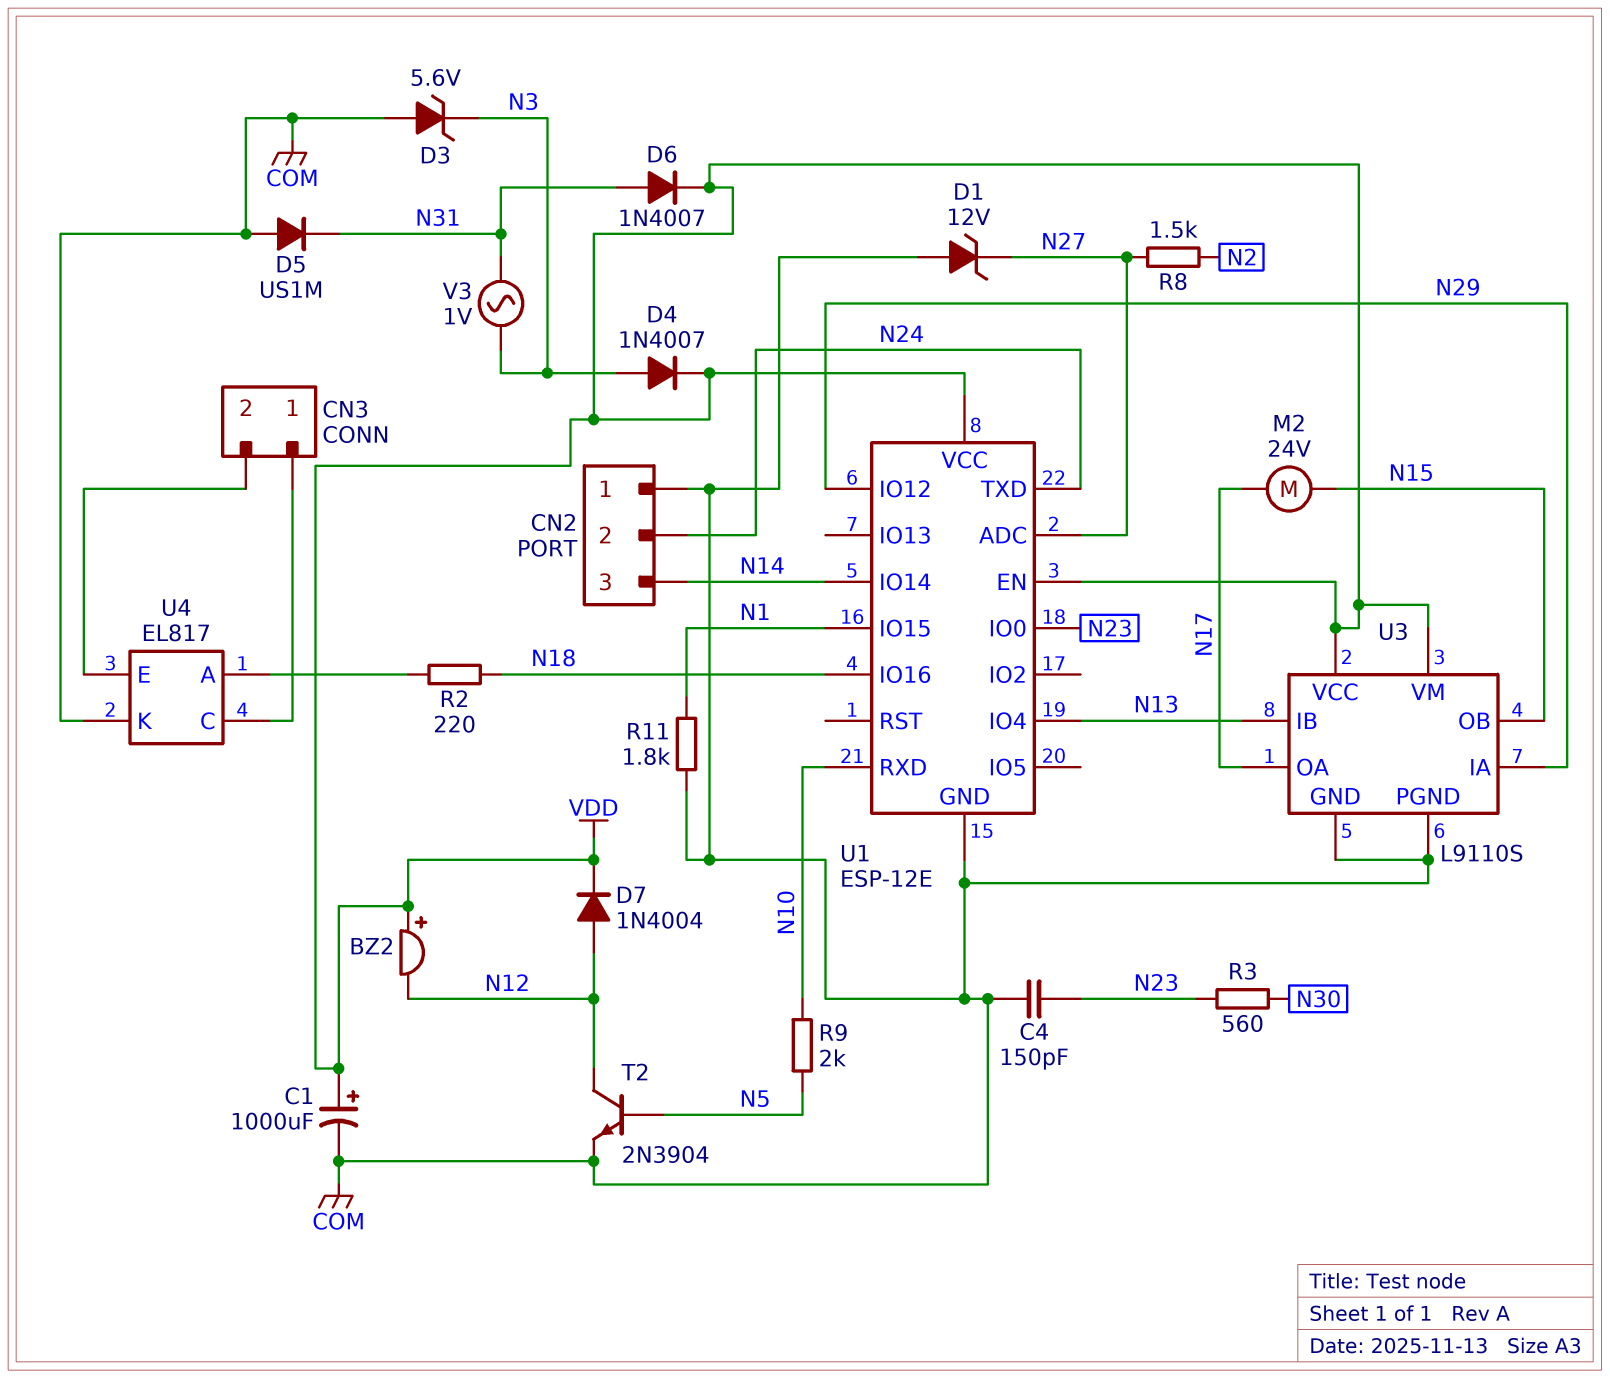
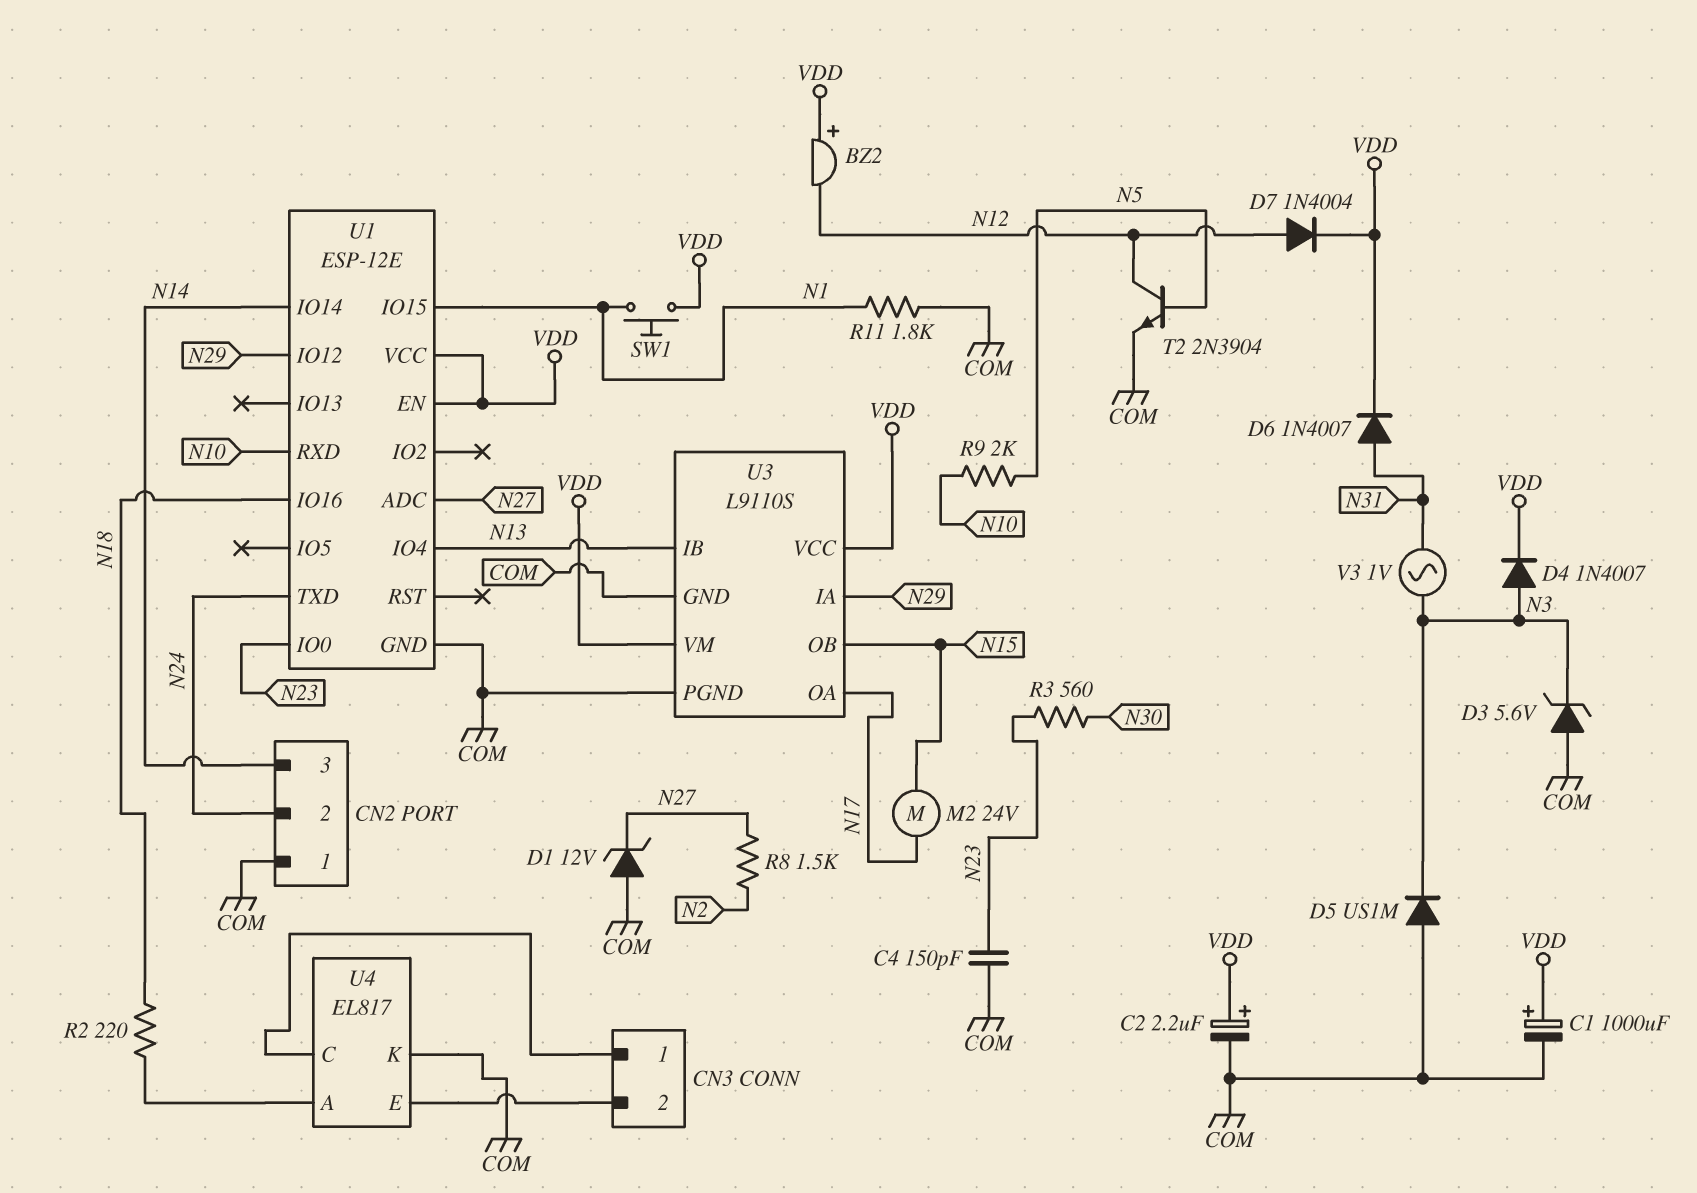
C2: none -> 2.2uF (plus VDD, minus COM)
D5: diode US1M (A COM, K N31) -> diode US1M (A COM, K N3)
SW1: none -> button (N1, VDD)

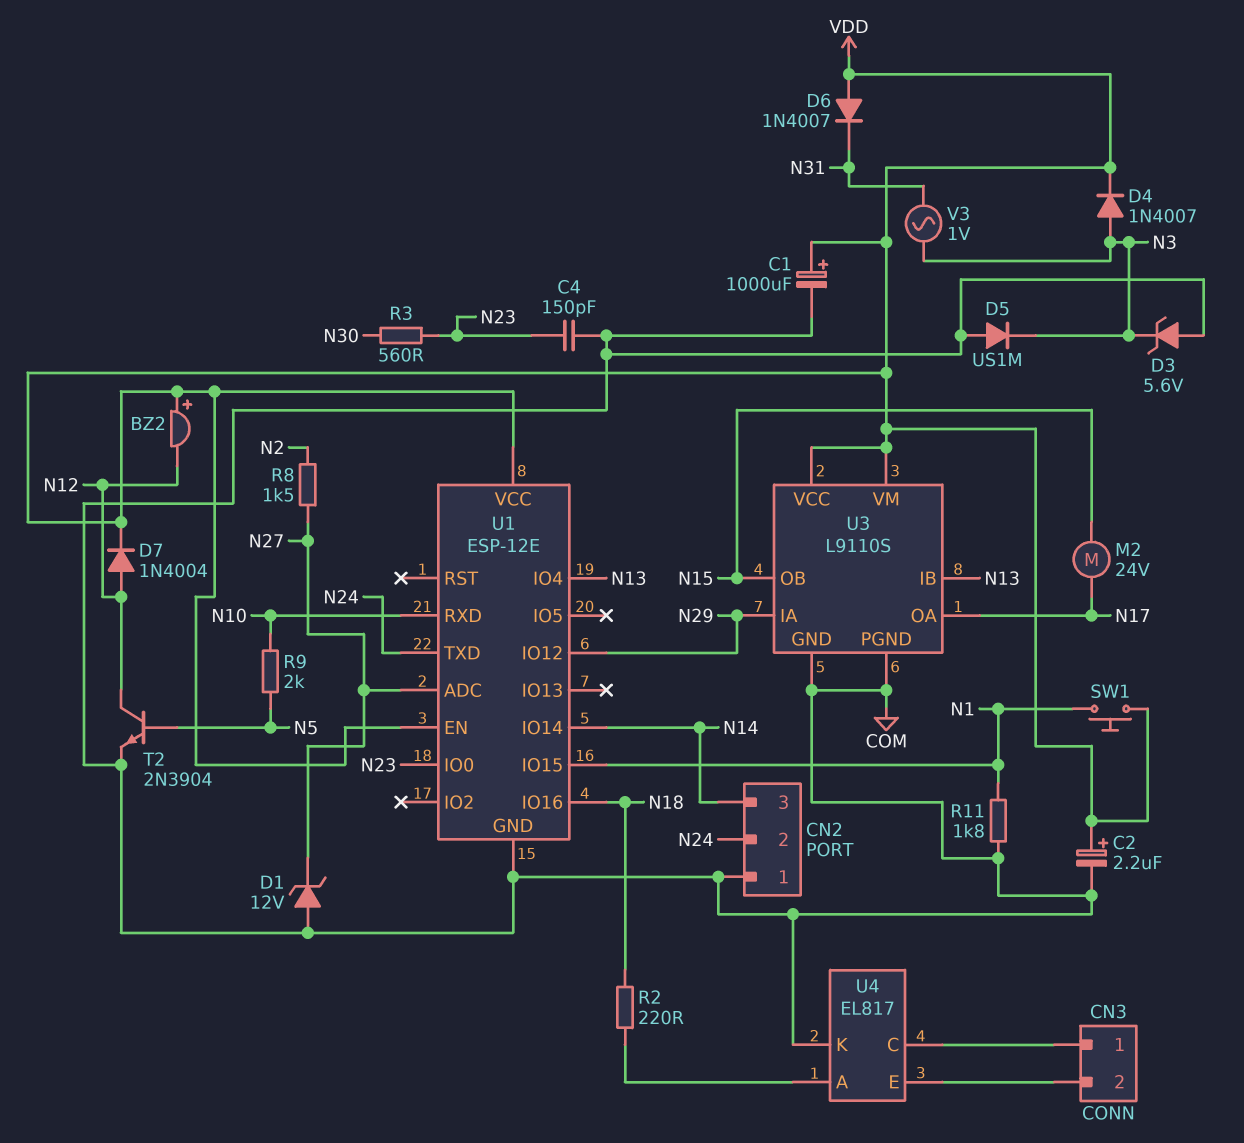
D6: diode 1N4007 (A N31, K VDD) -> diode 1N4007 (A VDD, K N31)

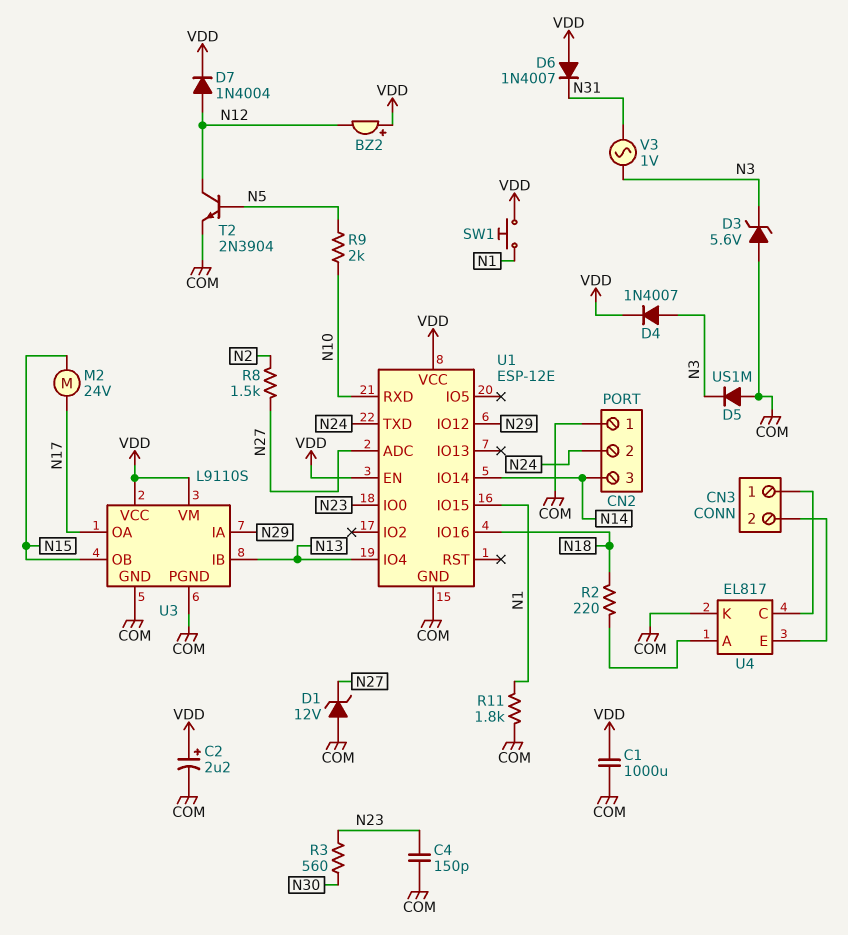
C1: 1000uF (plus VDD, minus COM) -> 1000uF (COM, VDD)

